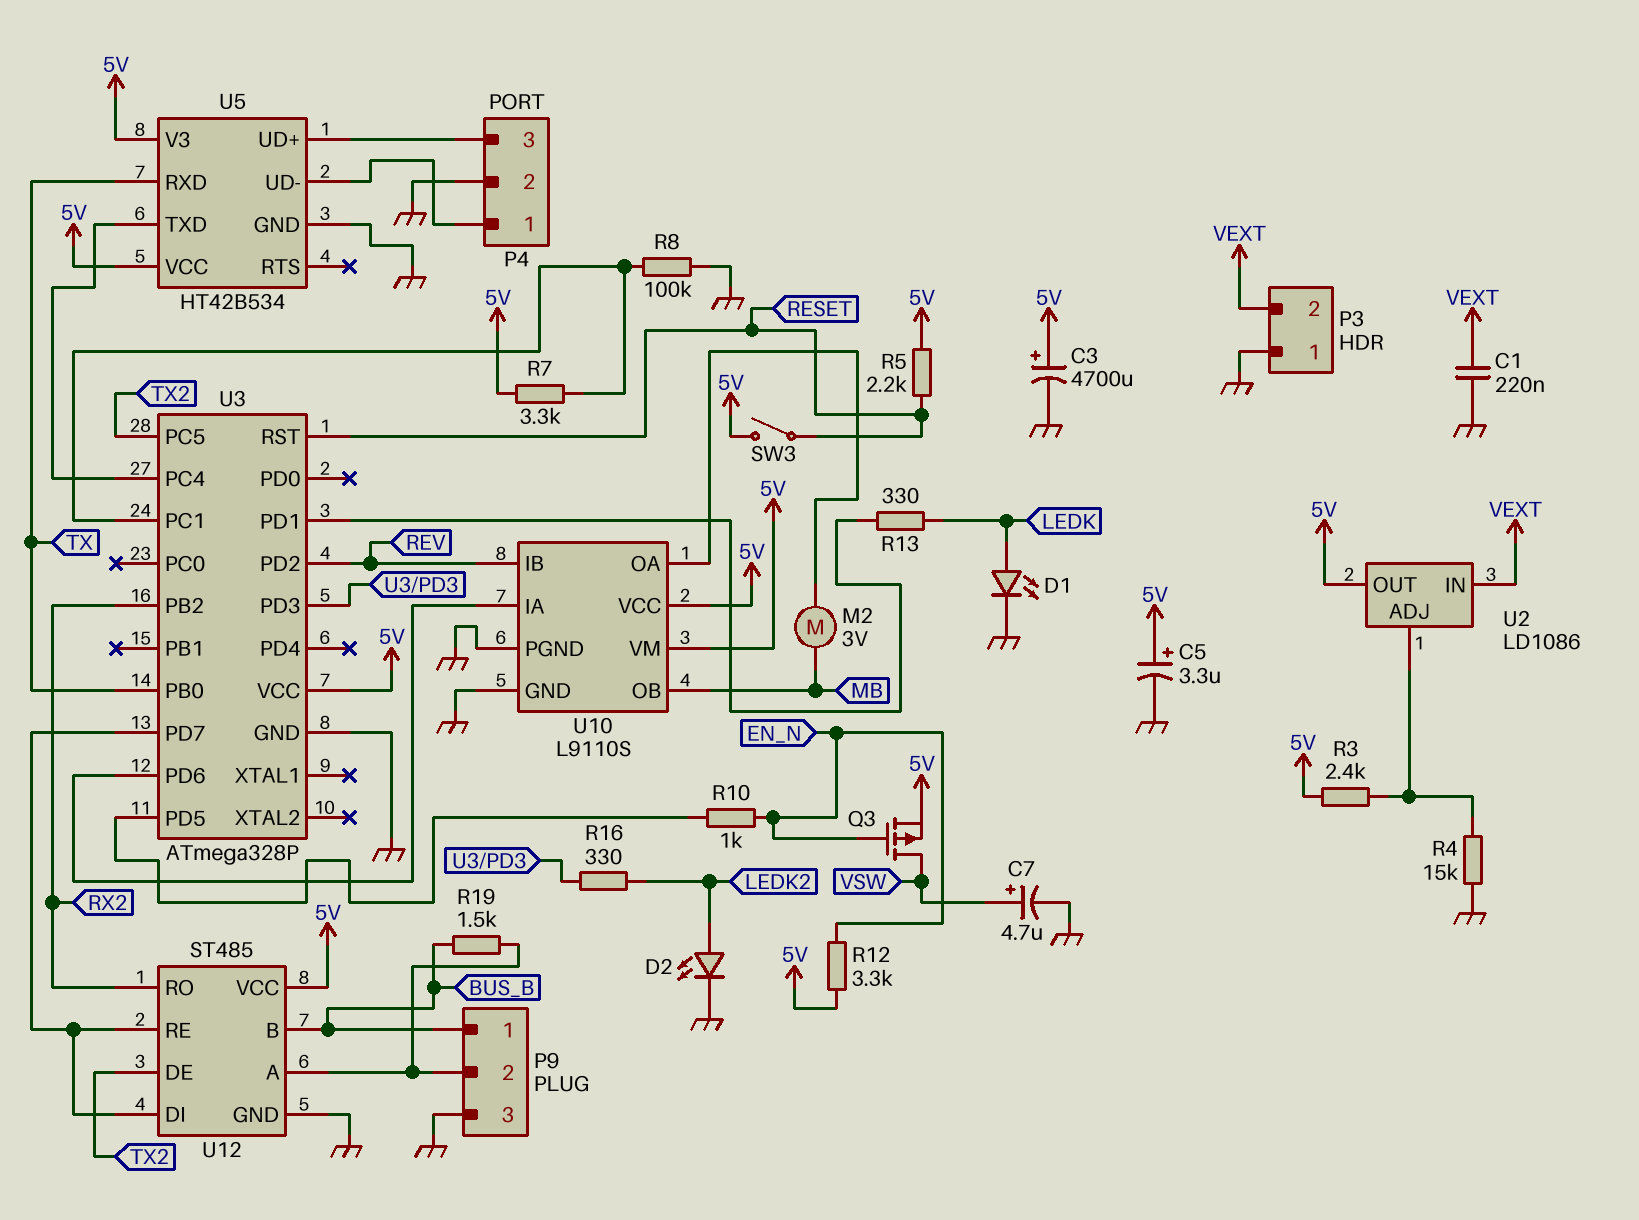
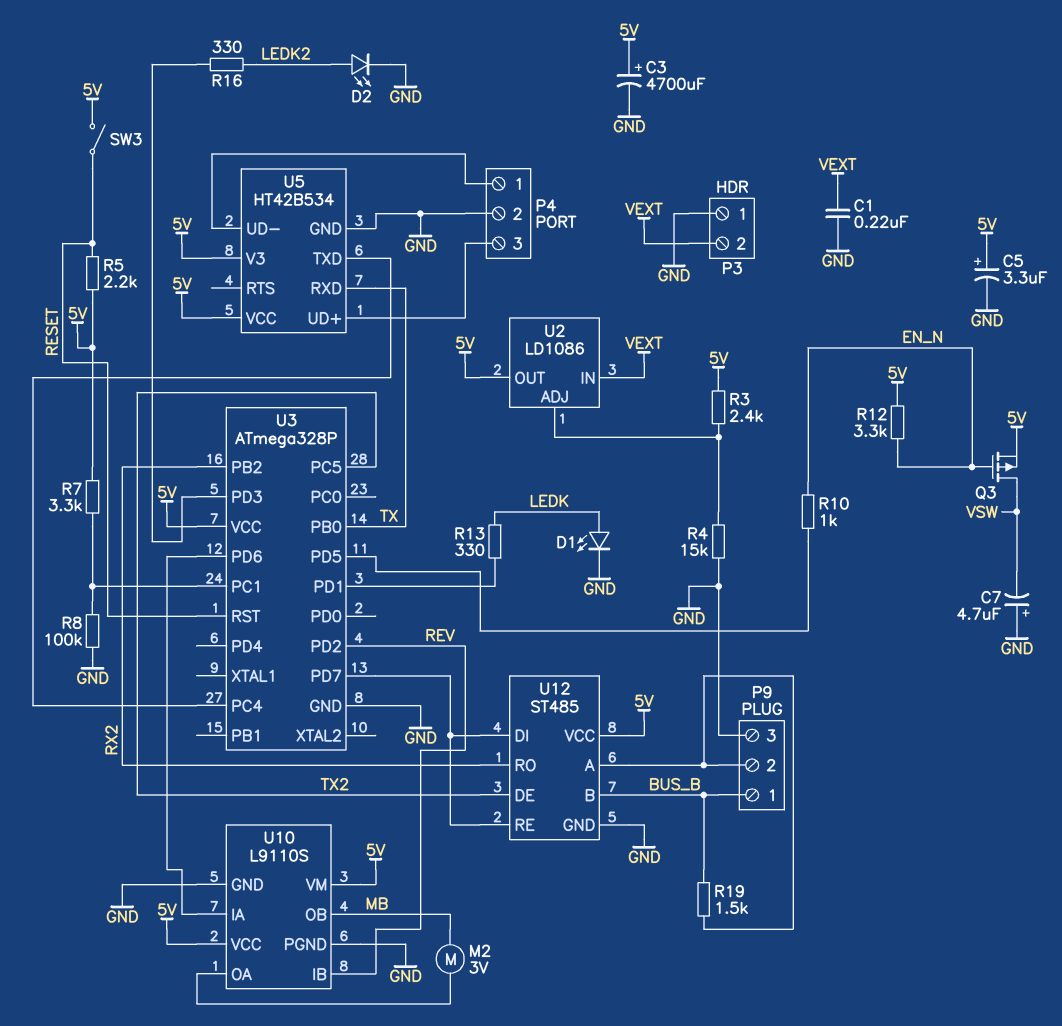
C7: 4.7uF (plus VSW, minus GND) -> 4.7uF (plus GND, minus VSW)

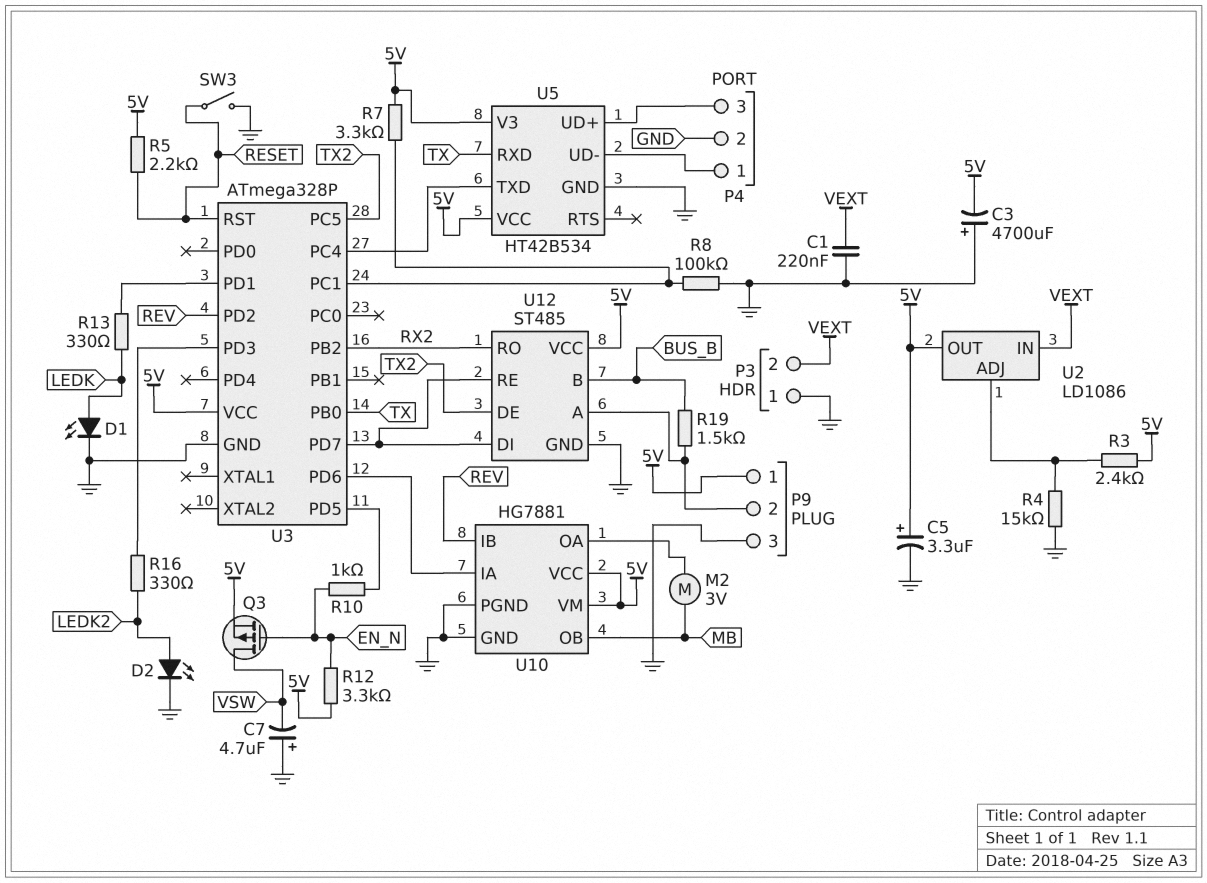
C3: 4700uF (plus 5V, minus GND) -> 4700uF (plus GND, minus 5V)
P9 pin 1: BUS_B -> 5V
SW3: switch (5V, RESET) -> switch (GND, RESET)
U10: L9110S -> HG7881

